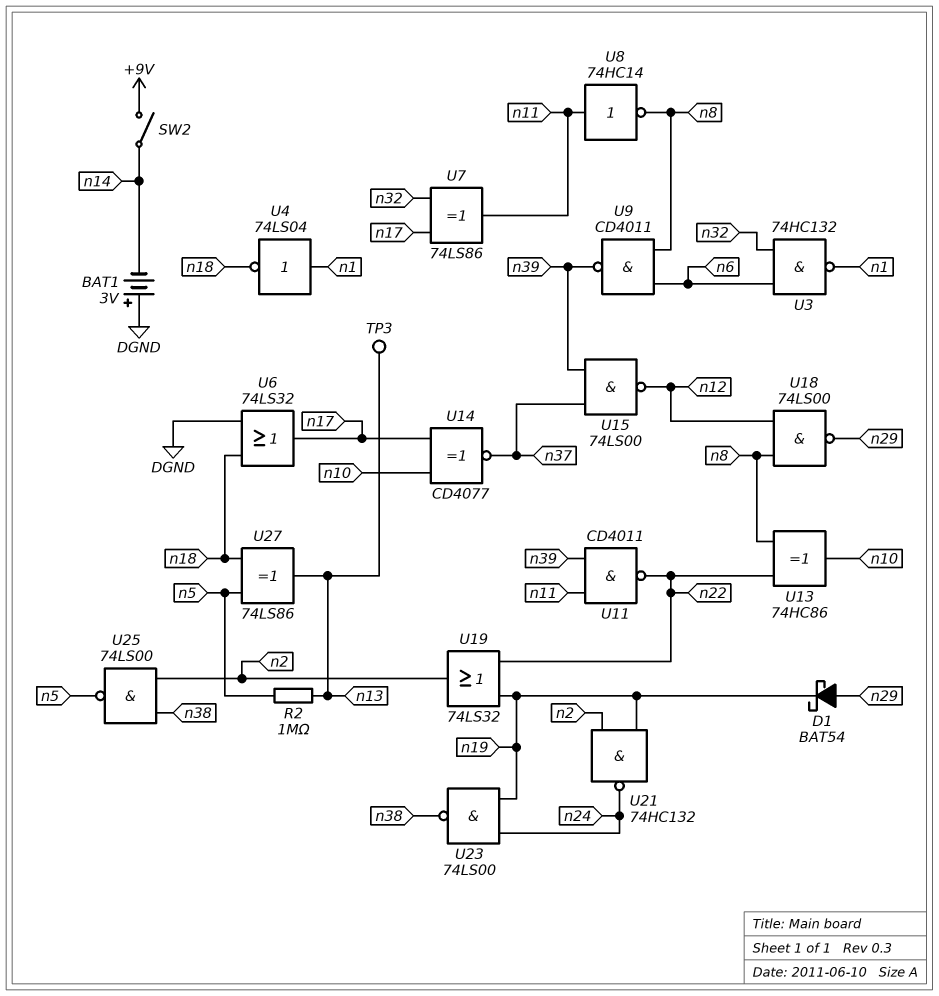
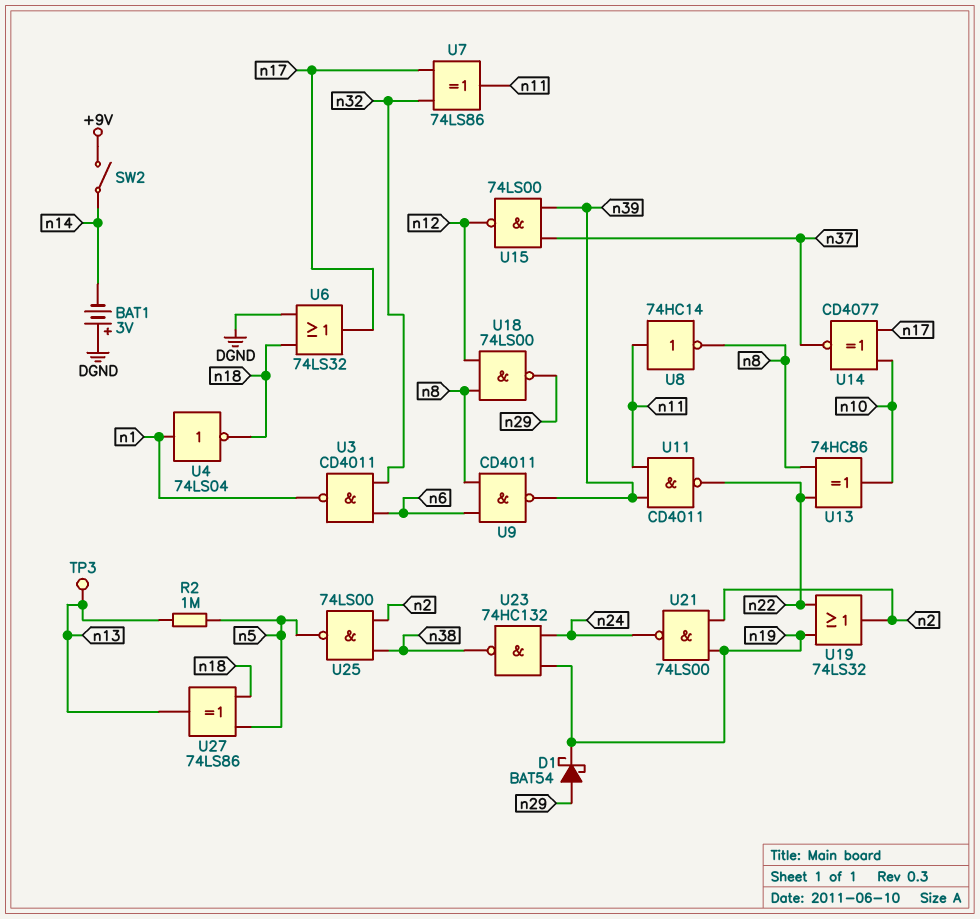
U3: NAND 74HC132 (in n6, in n32, out n1) -> NAND CD4011 (in n6, in n32, out n1)
U21: NAND 74HC132 (in n2, in n19, out n24) -> NAND 74LS00 (in n2, in n19, out n24)
U23: NAND 74LS00 (in n19, in n24, out n38) -> NAND 74HC132 (in n19, in n24, out n38)

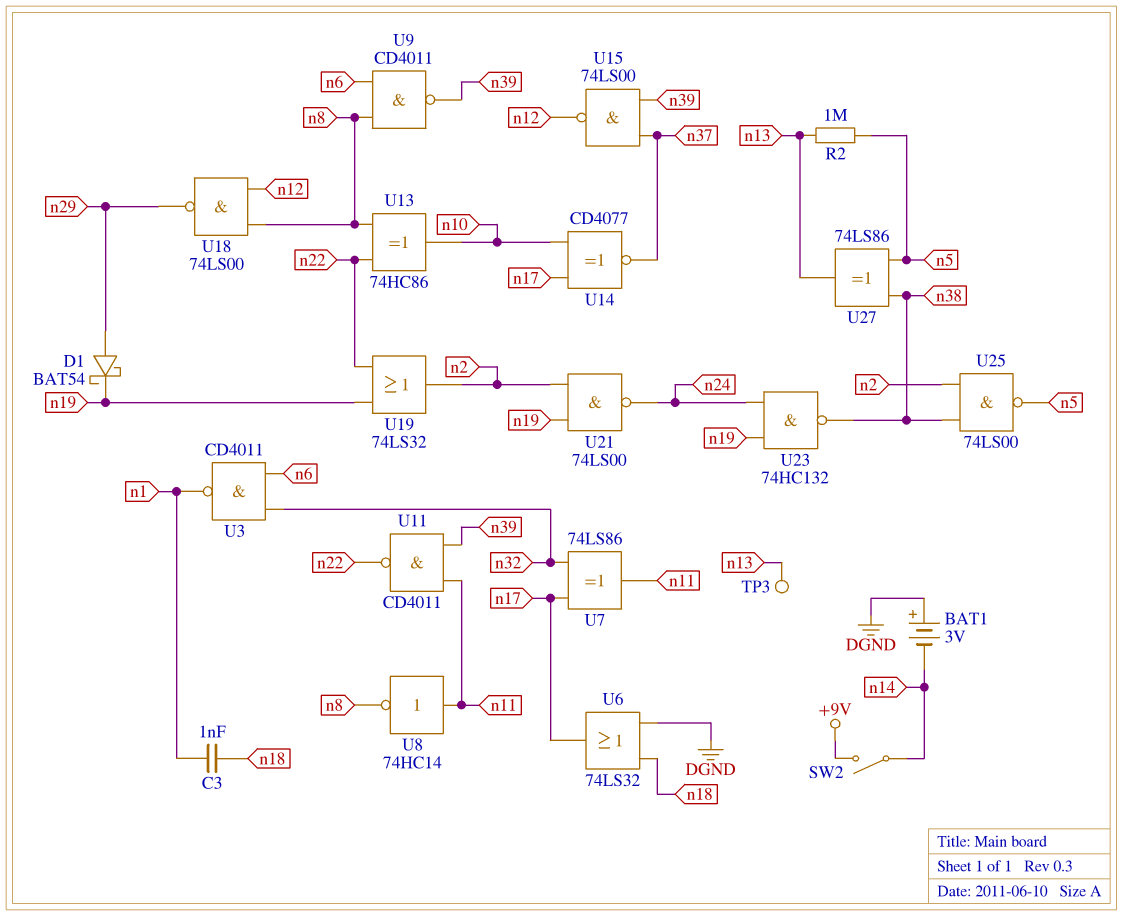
C3: none -> 1nF (n1, n18)
U4: NOT 74LS04 (in n1, out n18) -> none
U27: XOR 74LS86 (in n5, in n18, out n13) -> XOR 74LS86 (in n5, in n38, out n13)

